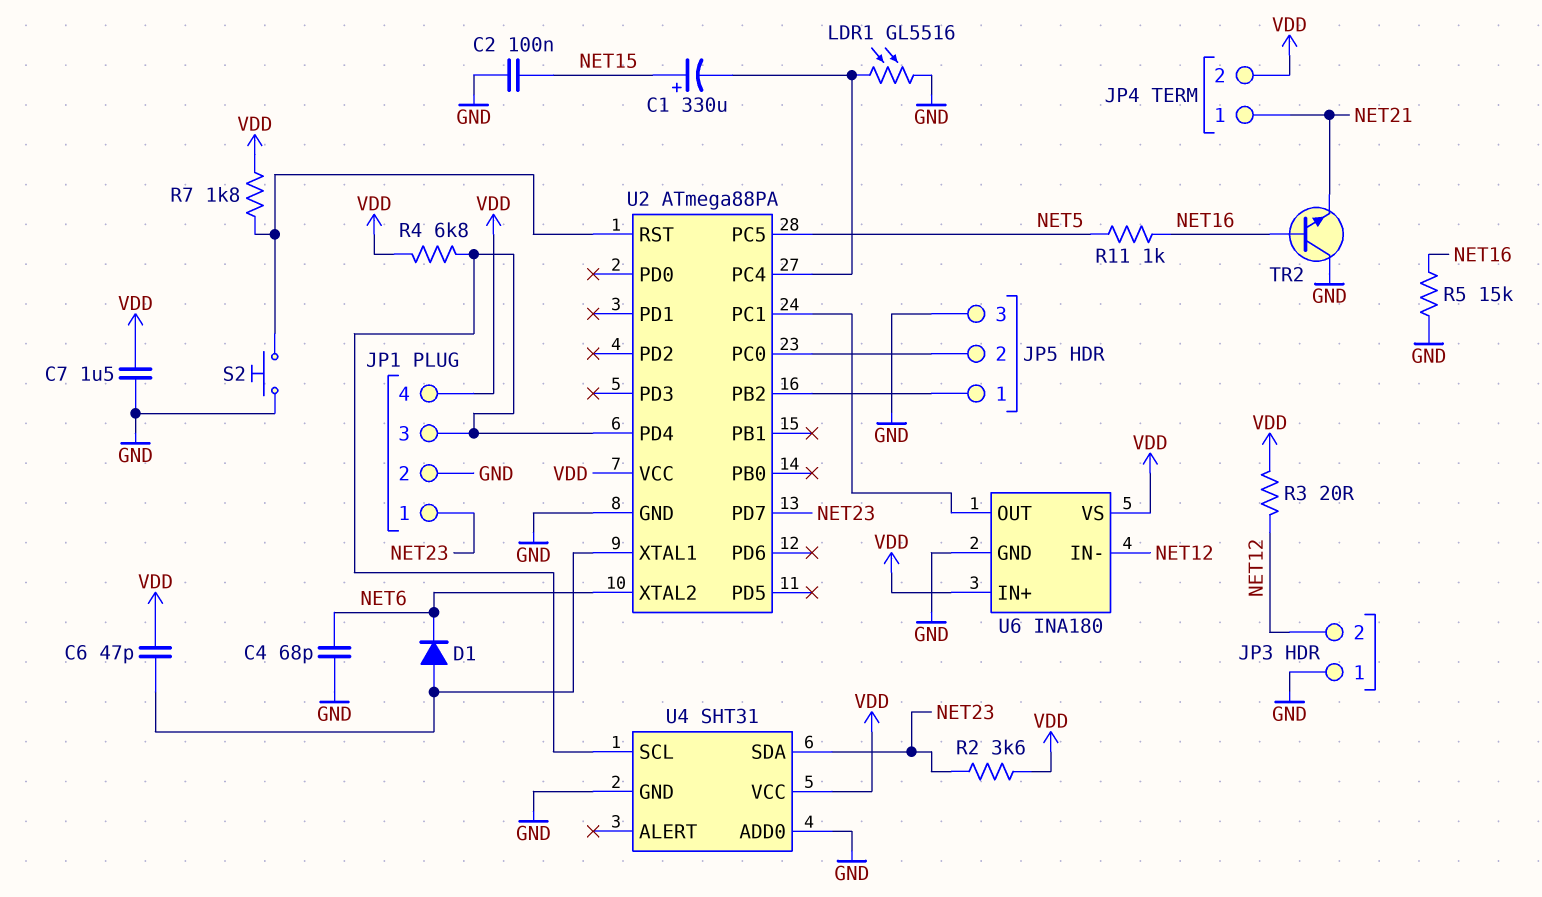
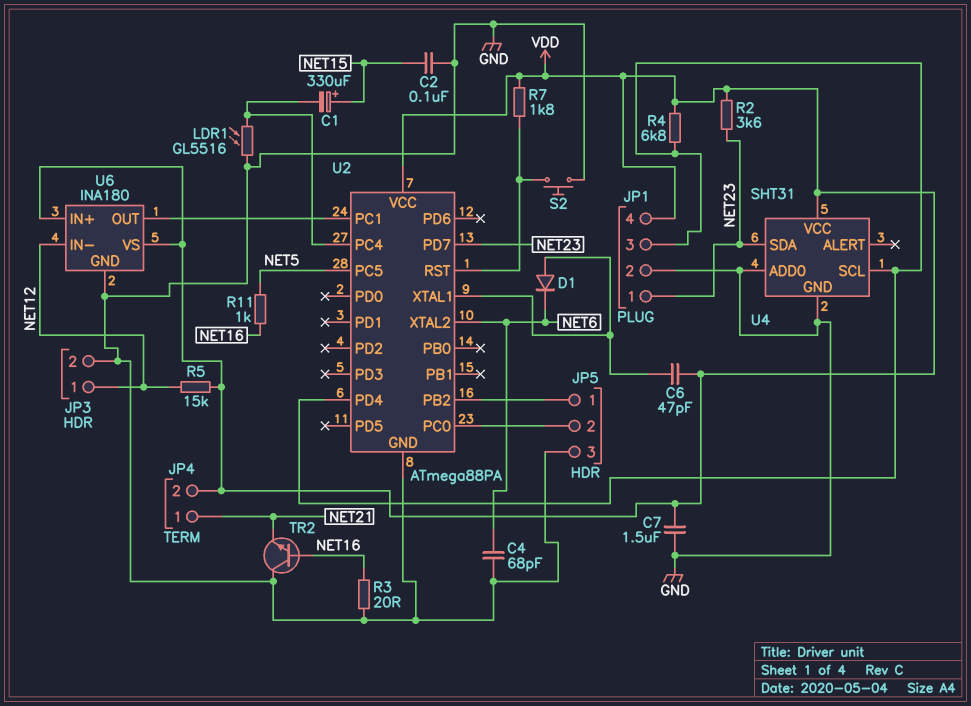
JP3 pin 1: GND -> NET12
JP3 pin 2: NET12 -> GND
R3: 20 (NET12, VDD) -> 20 (GND, NET16)
R5: 15k (GND, NET16) -> 15k (NET12, VDD)

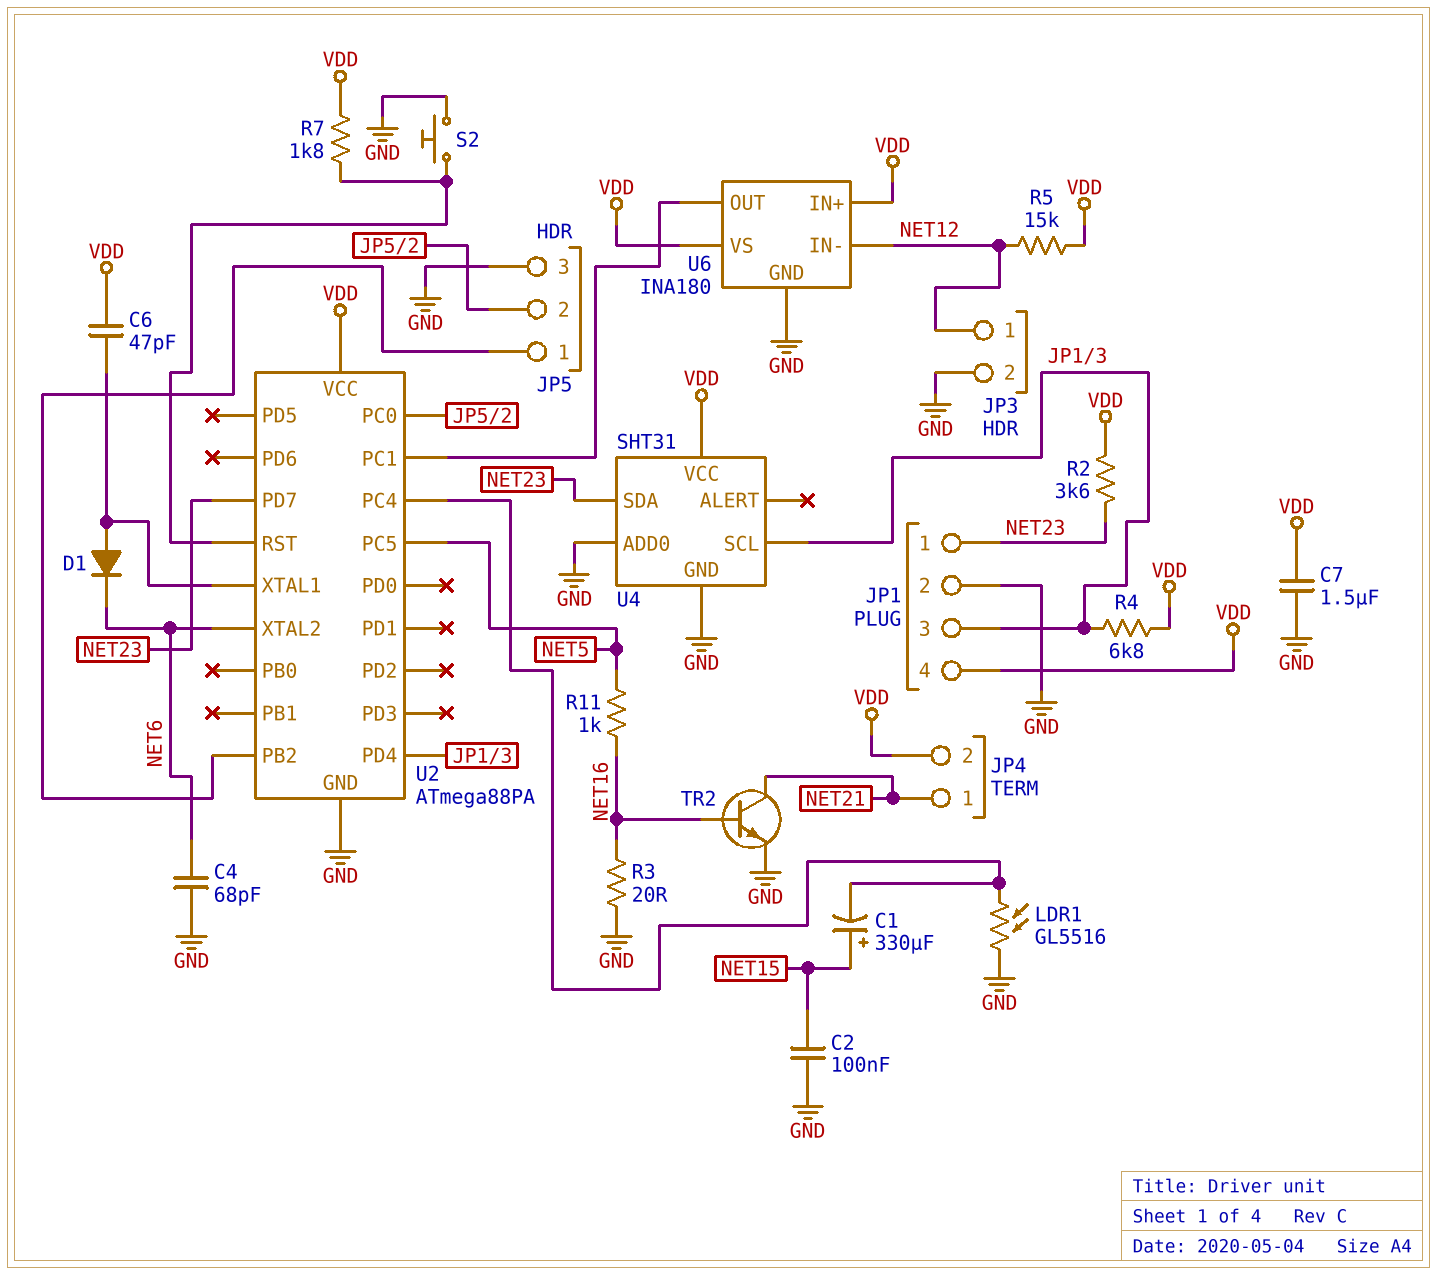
TR2: NPN (B NET16, C GND, E NET21) -> NPN (B NET16, C NET21, E GND)

